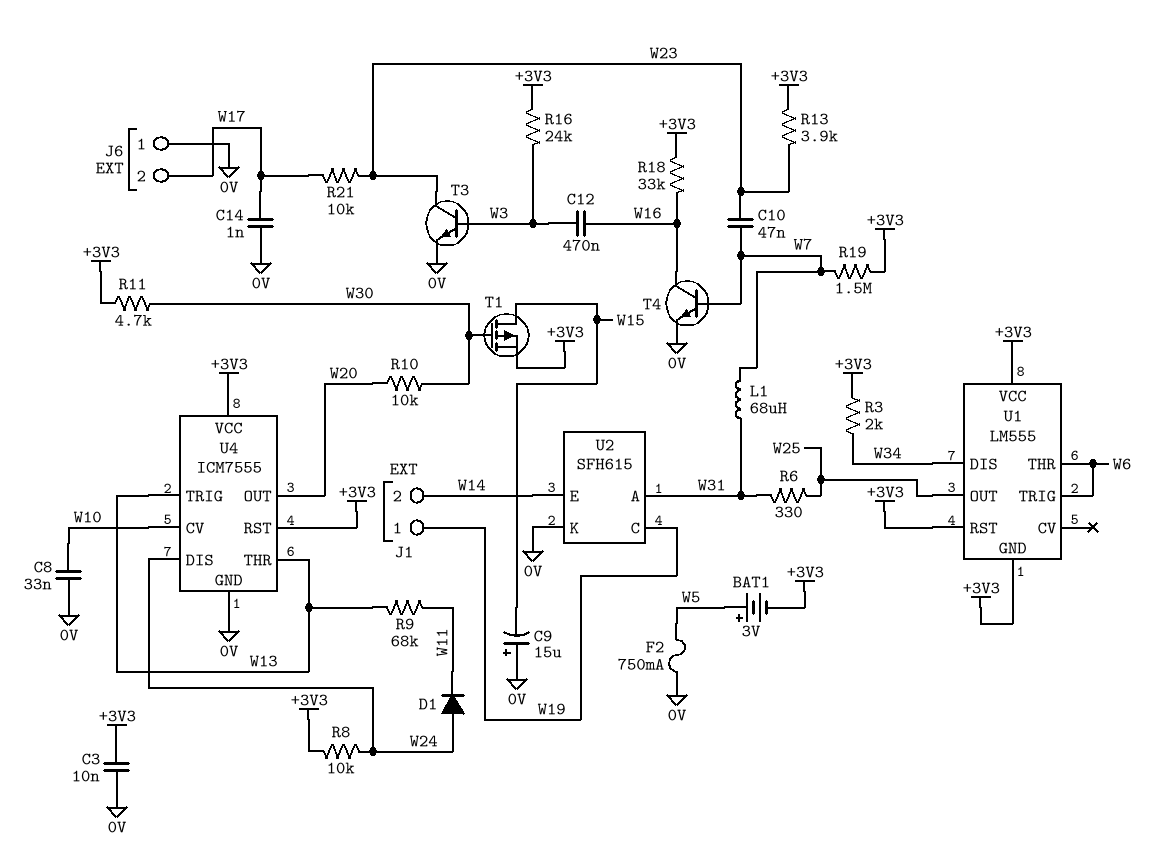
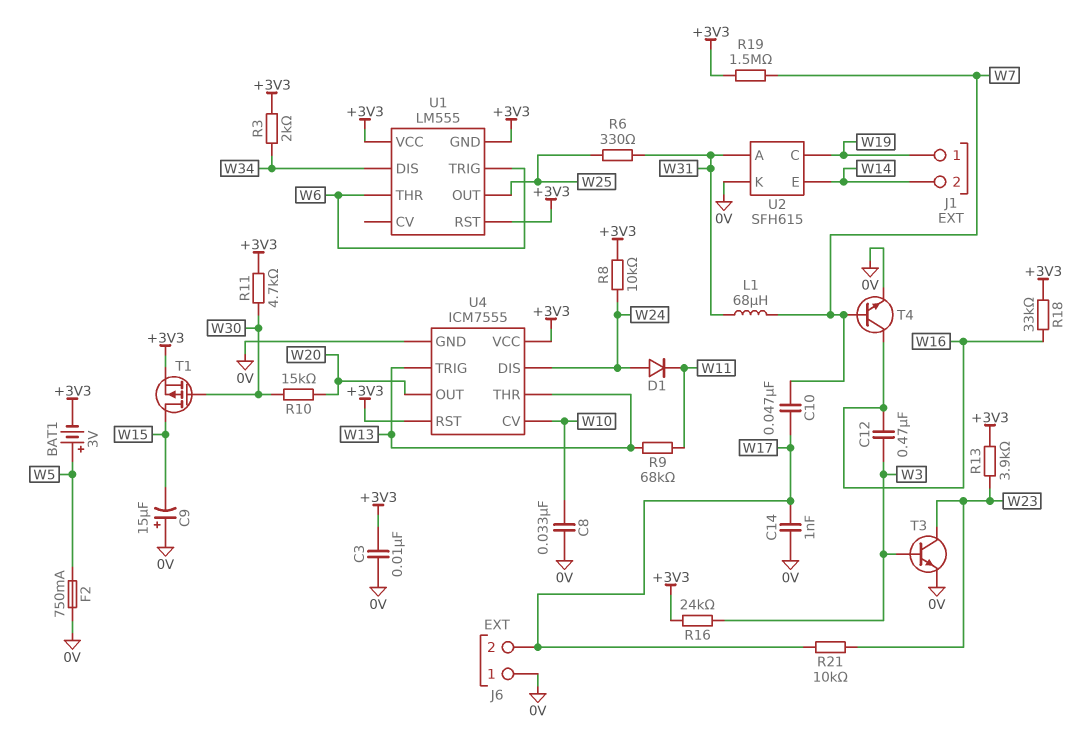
C10: 47nF (W7, W23) -> 47nF (W7, W17)
R10: 10k (W20, W30) -> 15k (W20, W30)

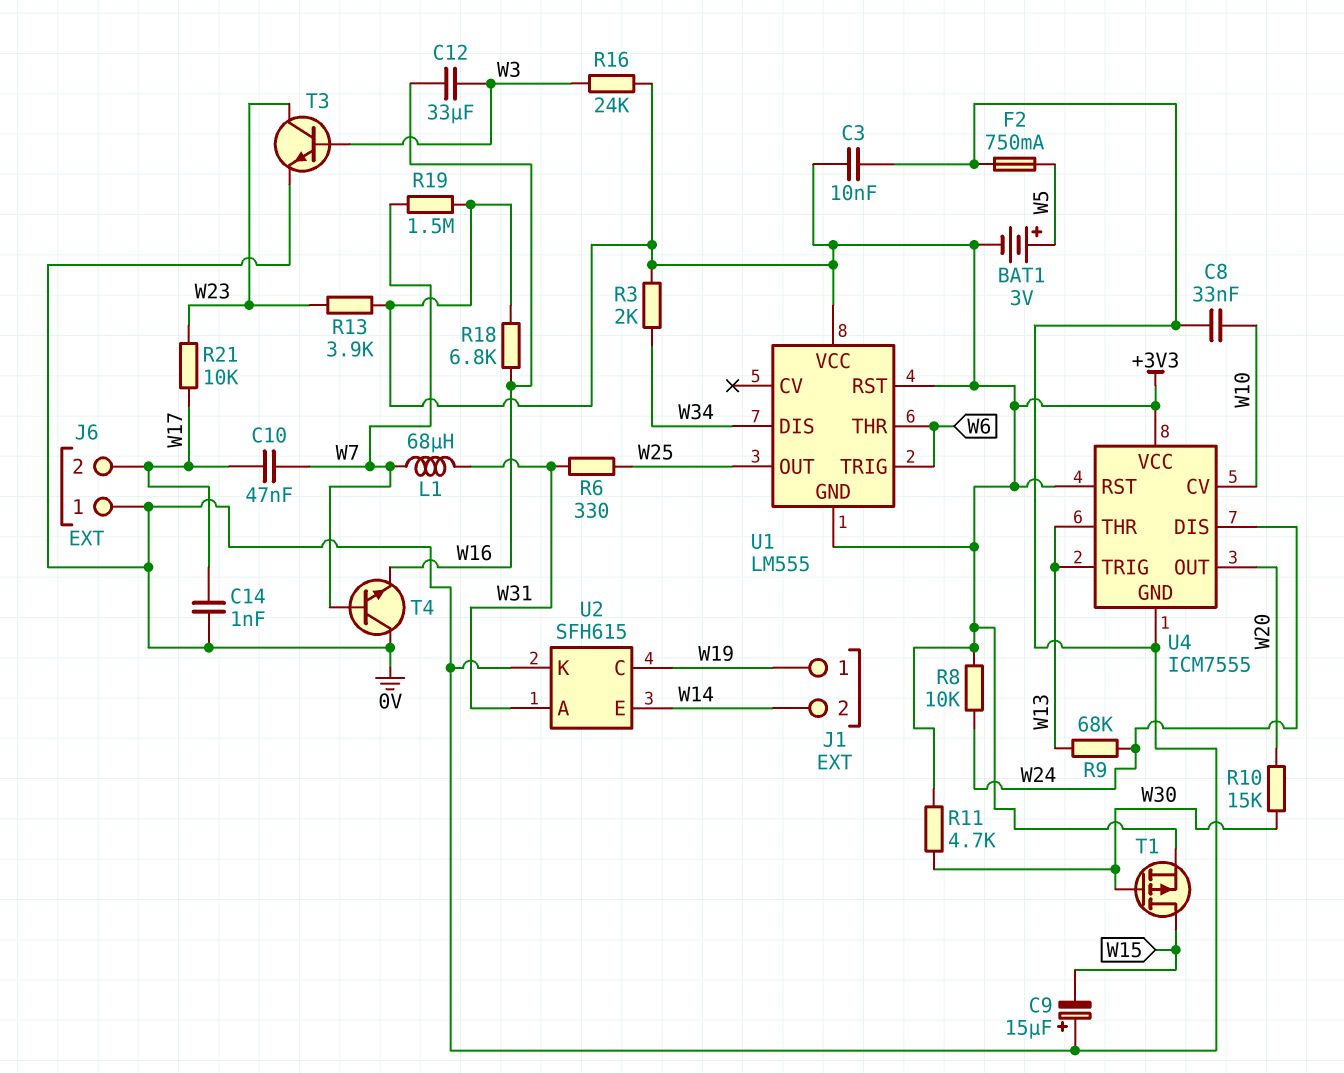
C12: 470nF (W3, W16) -> 33uF (W3, W16)
D1: diode (A W24, K W11) -> none
R9: 68k (W11, W13) -> 68k (W13, W24)
R18: 33k (+3V3, W16) -> 6.8k (+3V3, W16)
T4: NPN (B W7, C W16, E 0V) -> NPN (B W7, C 0V, E W16)

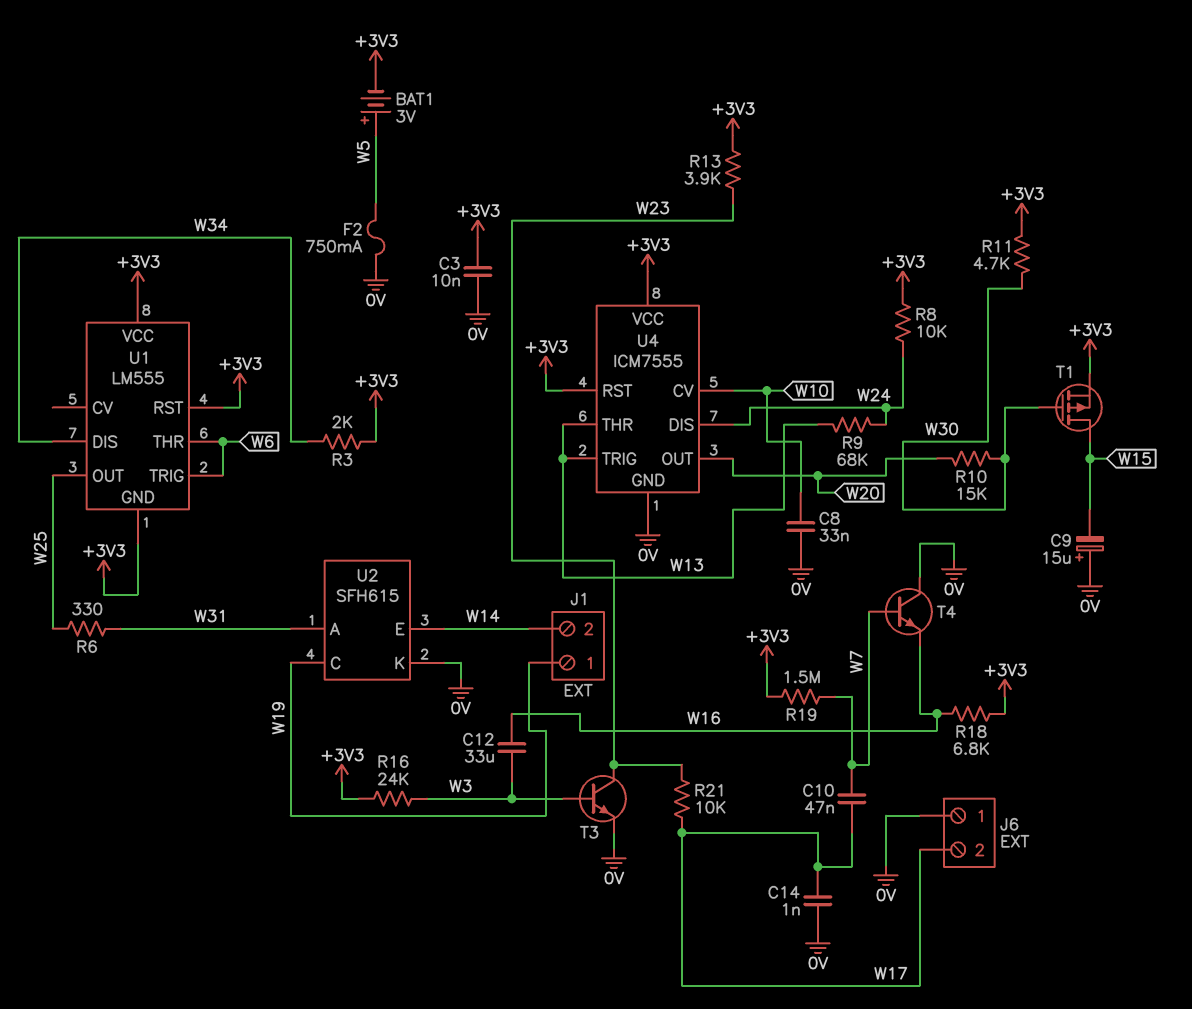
L1: 68uH (W7, W31) -> none

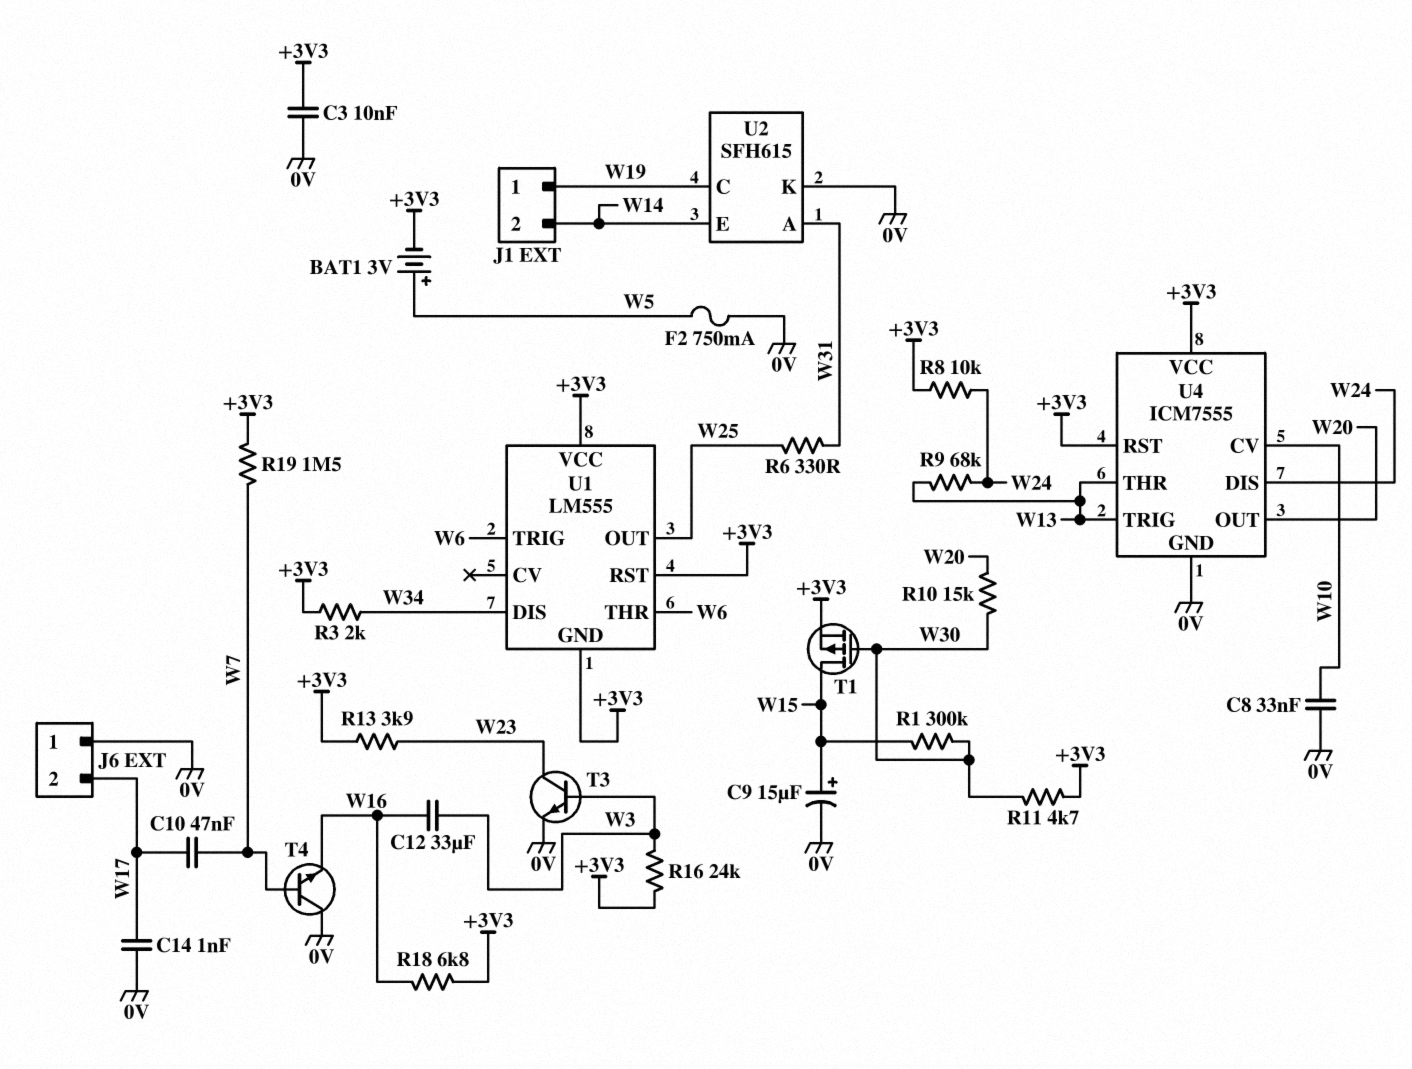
C9: 15uF (plus 0V, minus W15) -> 15uF (plus W15, minus 0V)
R1: none -> 300k (W15, W30)
R21: 10k (W17, W23) -> none

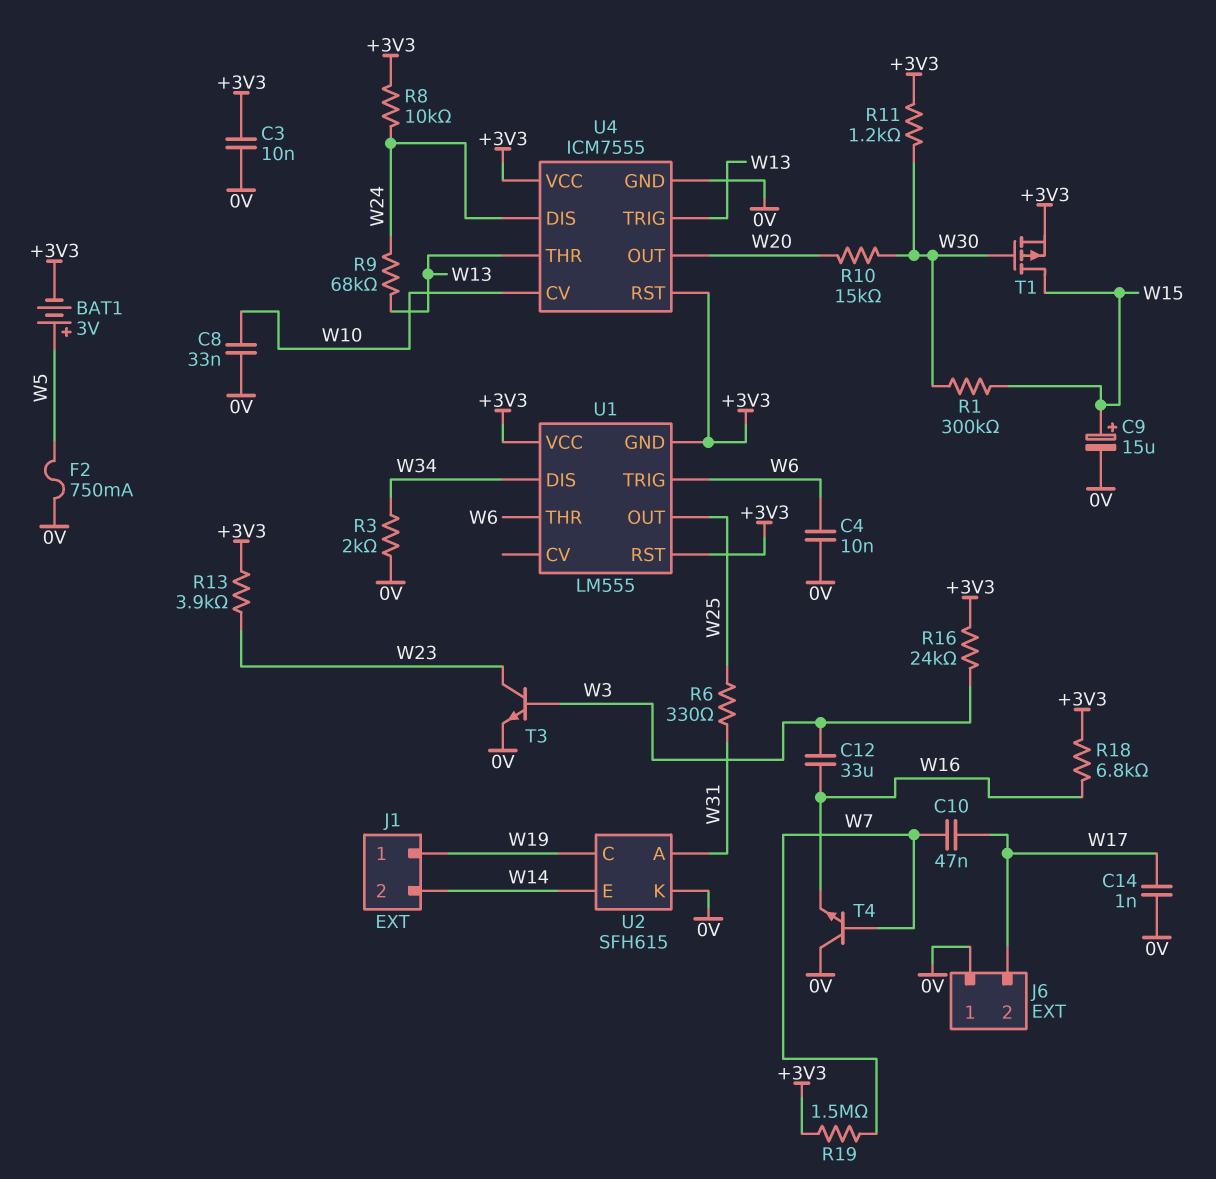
C4: none -> 10nF (0V, W6)
R3: 2k (+3V3, W34) -> 2k (0V, W34)
R11: 4.7k (+3V3, W30) -> 1.2k (+3V3, W30)

